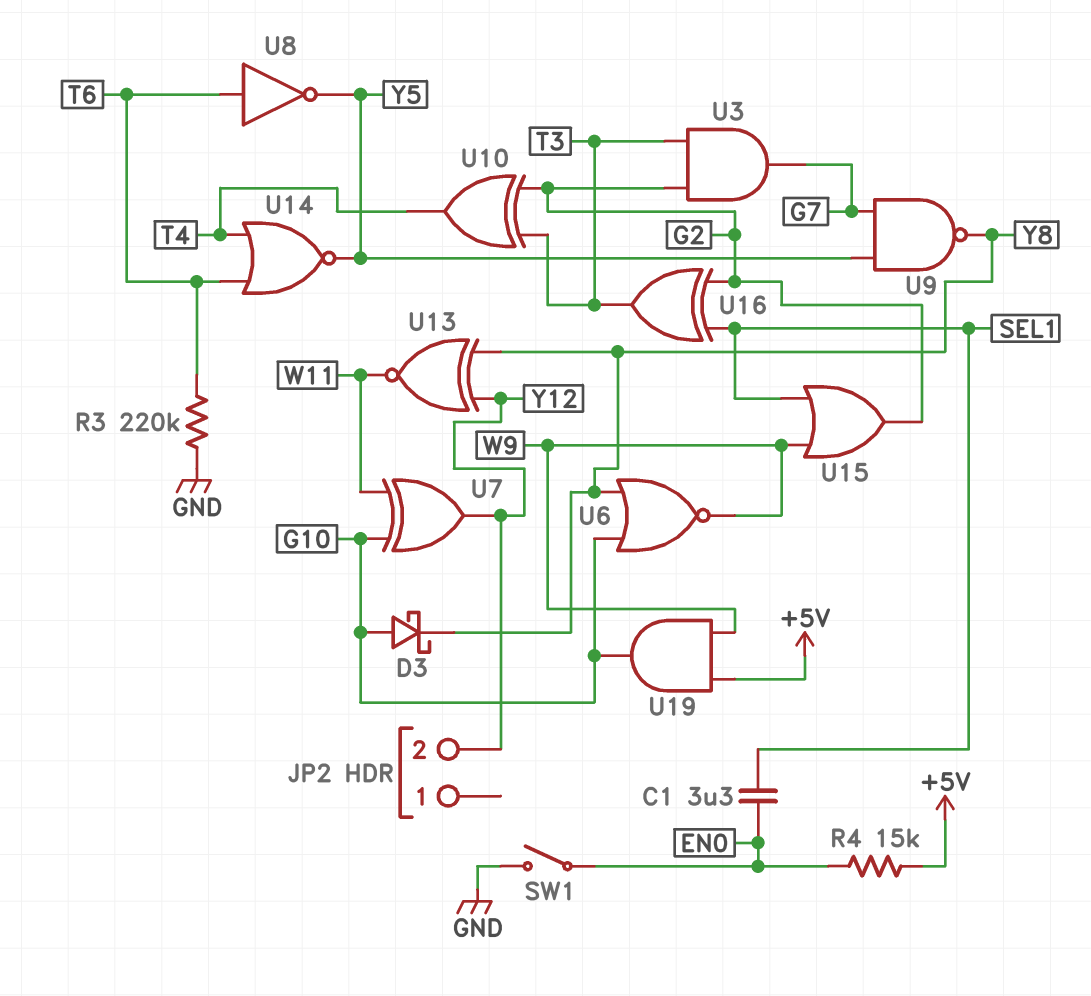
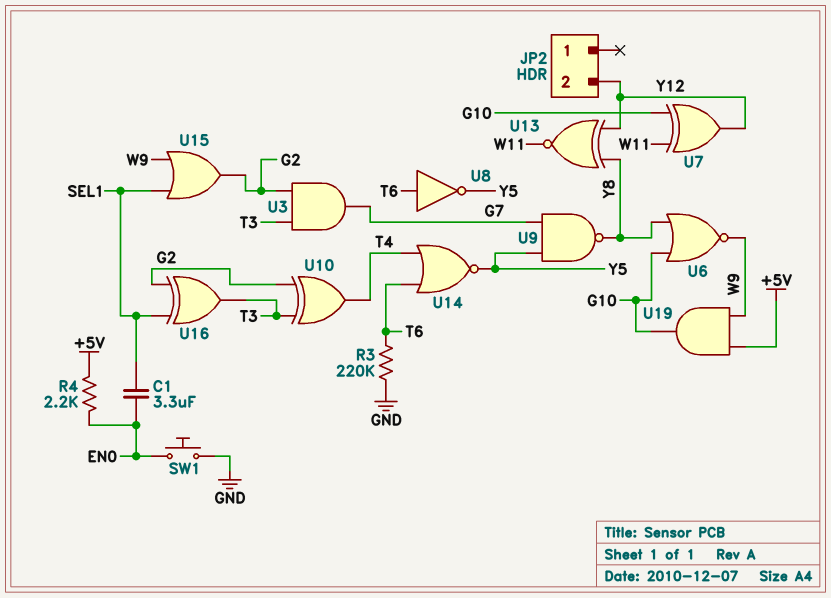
D3: schottky (A G10, K Y8) -> none
R4: 15k (+5V, EN0) -> 2.2k (+5V, EN0)
SW1: switch (EN0, GND) -> button (EN0, GND)

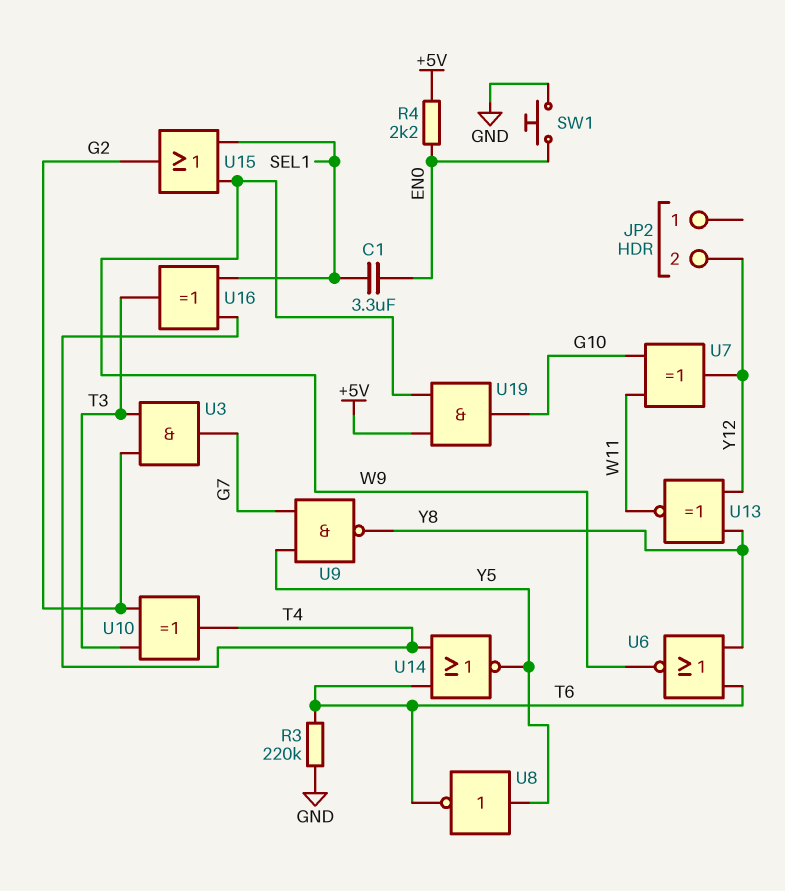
U6: NOR (in G10, in Y8, out W9) -> NOR (in T6, in Y8, out W9)
U8: NOT (in T6, out Y5) -> NOT (in Y5, out T6)
U16: XOR (in G2, in SEL1, out T3) -> XOR (in SEL1, in T4, out T3)

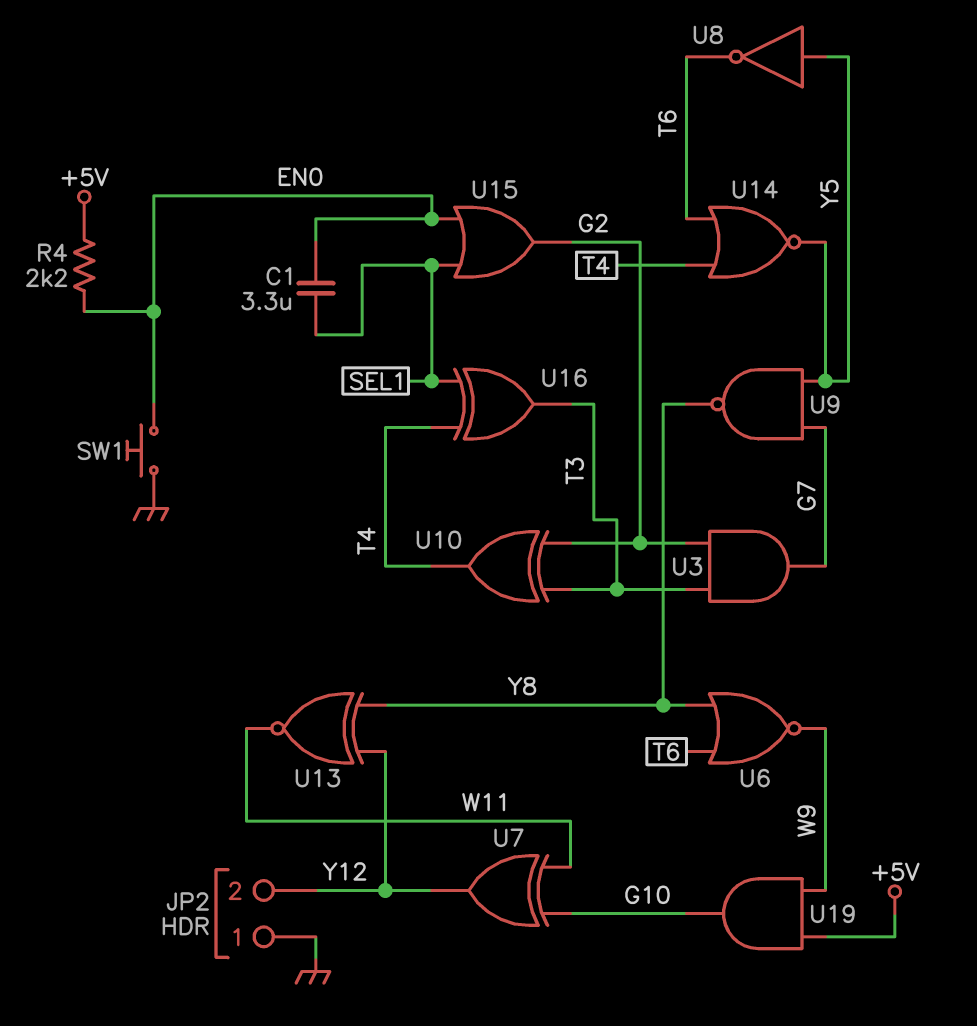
JP2 pin 1: none -> GND
R3: 220k (GND, T6) -> none
U15: OR (in SEL1, in W9, out G2) -> OR (in EN0, in SEL1, out G2)

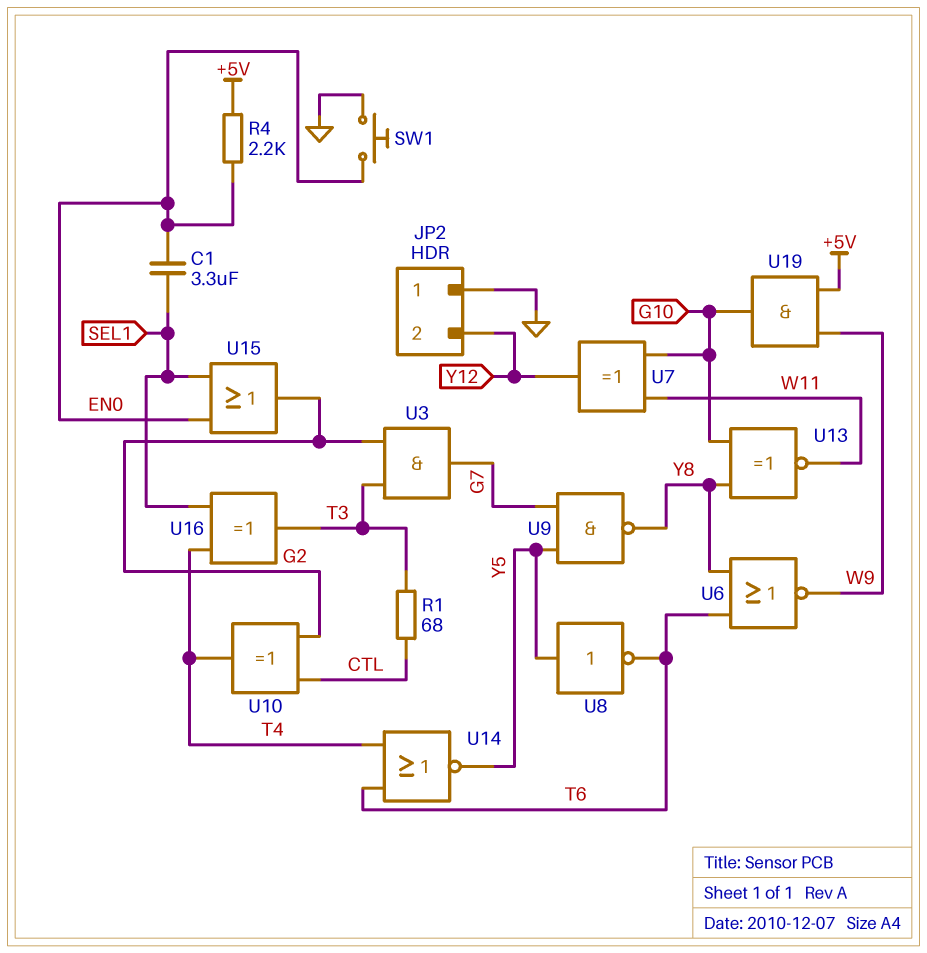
R1: none -> 68 (CTL, T3)
U10: XOR (in G2, in T3, out T4) -> XOR (in CTL, in G2, out T4)
U13: XNOR (in Y8, in Y12, out W11) -> XNOR (in G10, in Y8, out W11)

